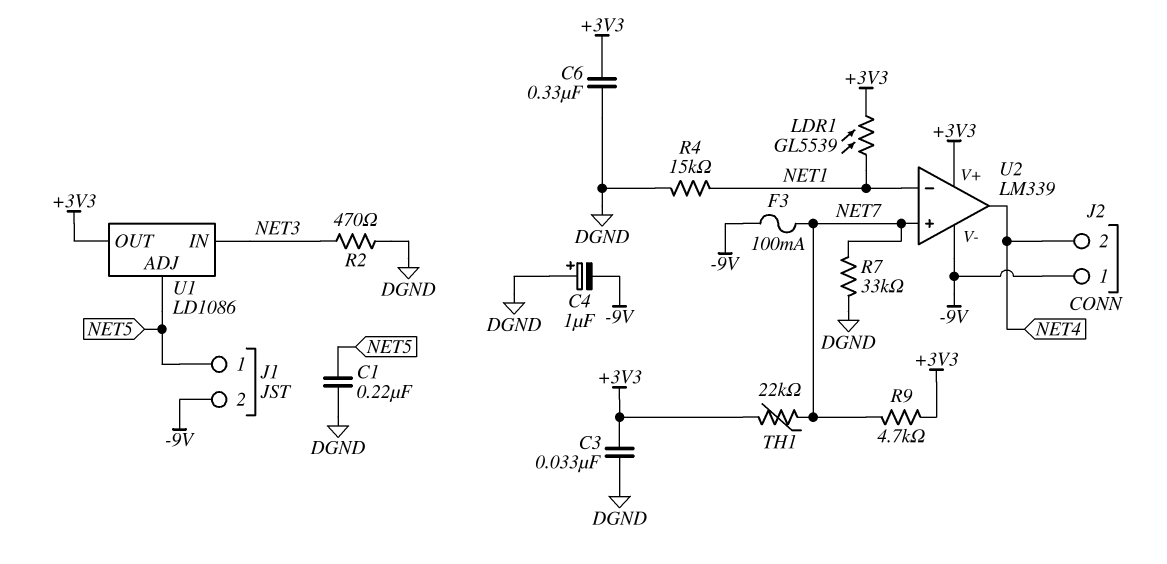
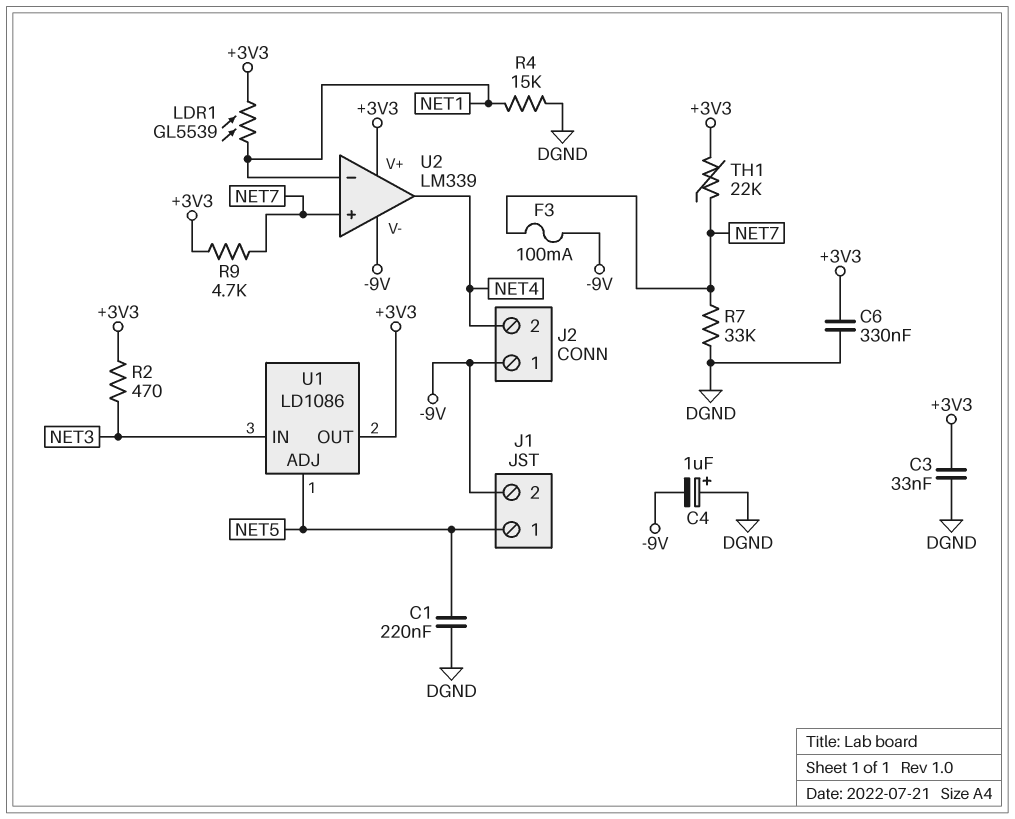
R2: 470 (DGND, NET3) -> 470 (+3V3, NET3)

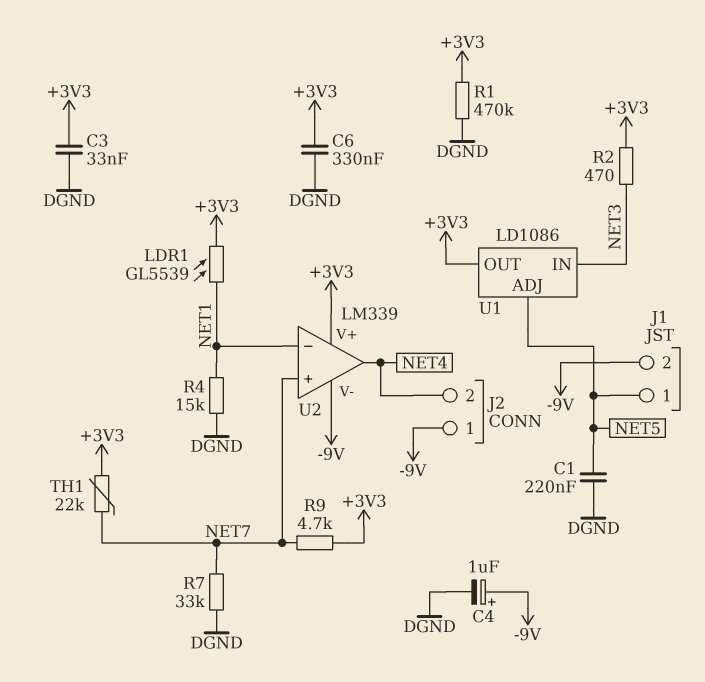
C4: 1uF (plus DGND, minus -9V) -> 1uF (plus -9V, minus DGND)
F3: 100mA (-9V, NET7) -> none
R1: none -> 470k (+3V3, DGND)

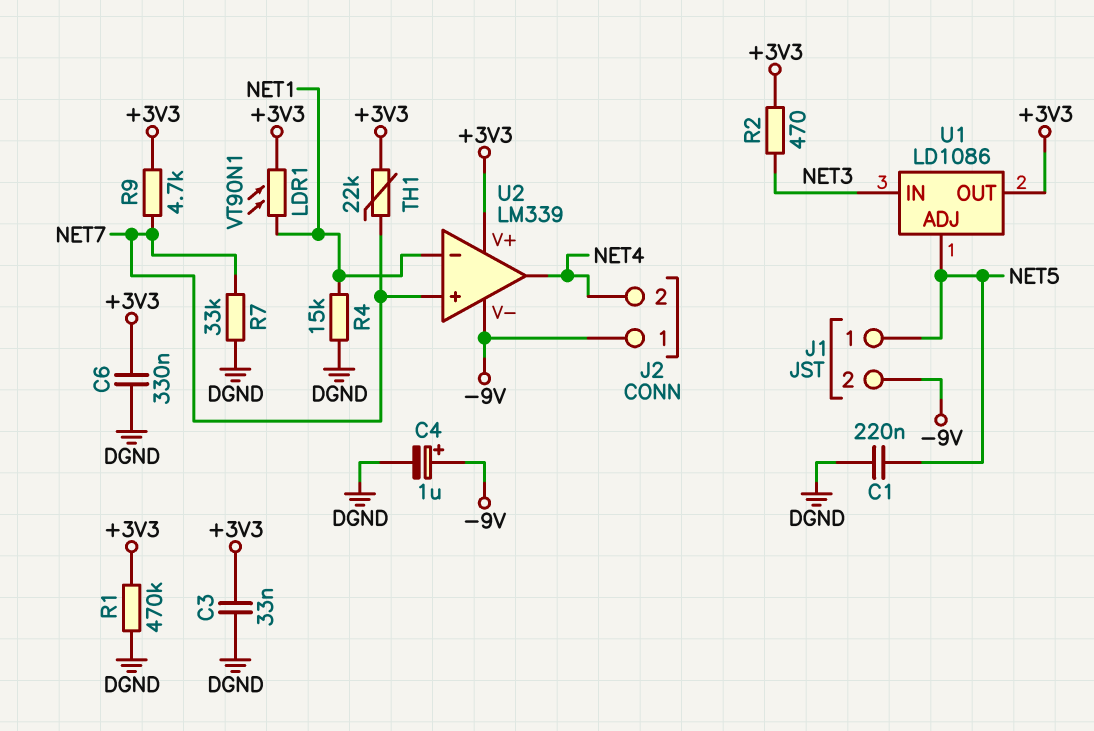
LDR1: GL5539 (+3V3, NET1) -> VT90N1 (+3V3, NET1)

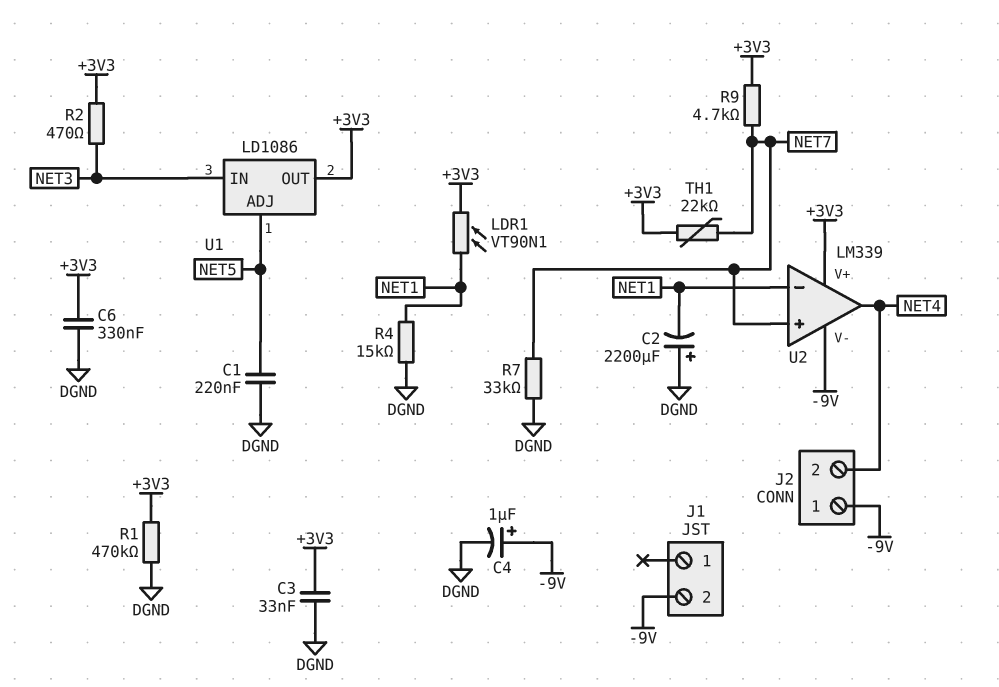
C2: none -> 2200uF (plus DGND, minus NET1)
J1 pin 1: NET5 -> none

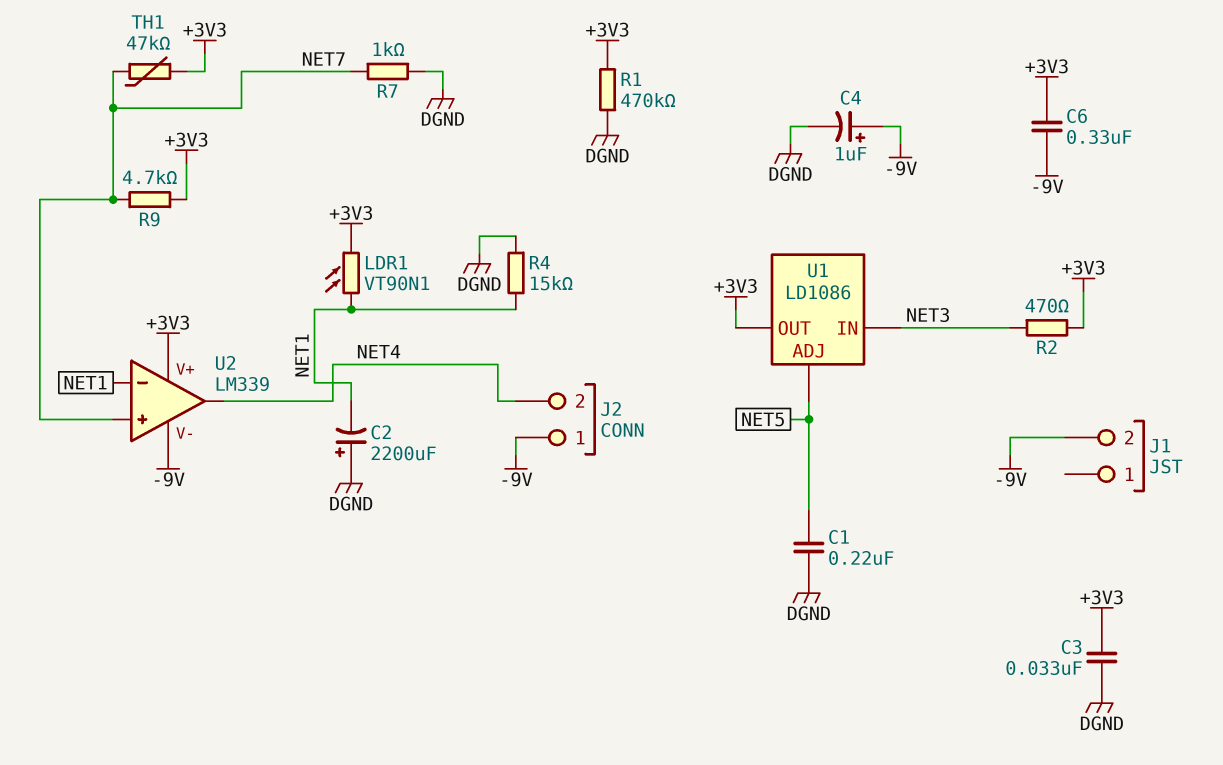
C6: 330nF (+3V3, DGND) -> 330nF (+3V3, -9V)
R7: 33k (DGND, NET7) -> 1k (DGND, NET7)
TH1: 22k (+3V3, NET7) -> 47k (+3V3, NET7)

